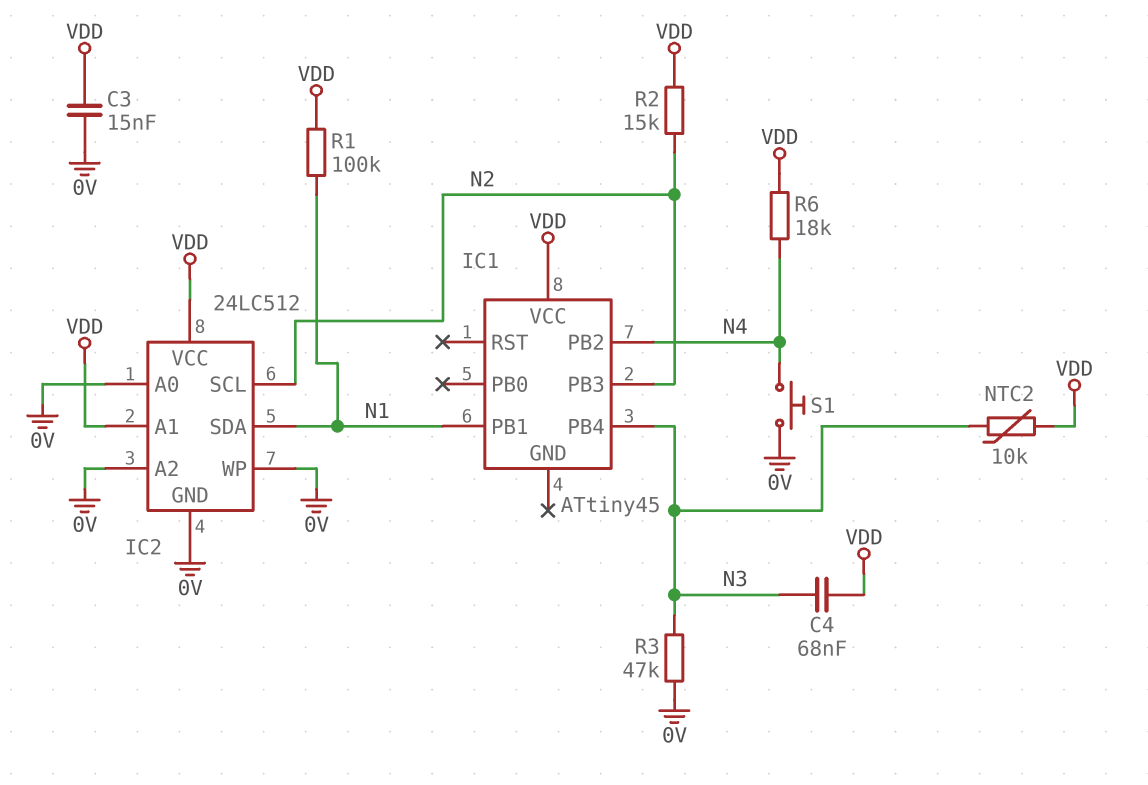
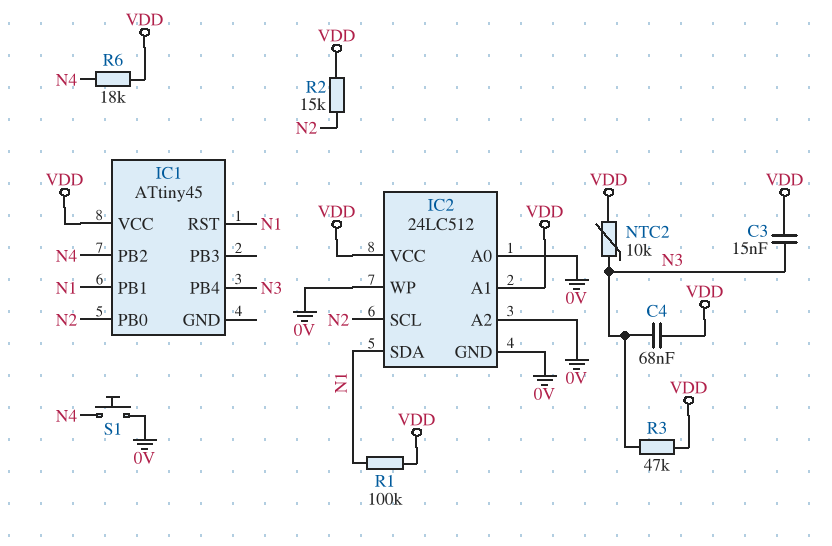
C3: 15nF (0V, VDD) -> 15nF (N3, VDD)
IC1 pin PB0: none -> N2
IC1 pin PB3: N2 -> none
IC1 pin RST: none -> N1
R3: 47k (0V, N3) -> 47k (N3, VDD)

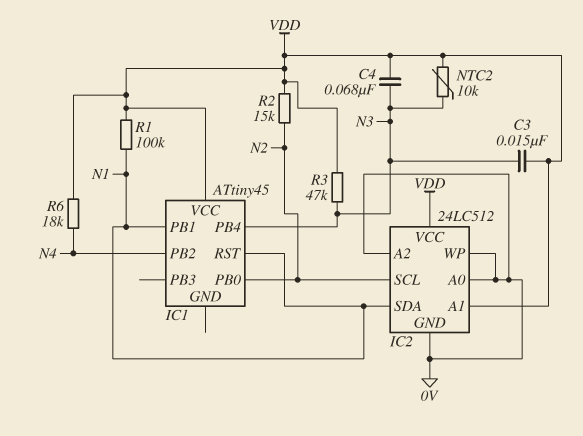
S1: button (0V, N4) -> none

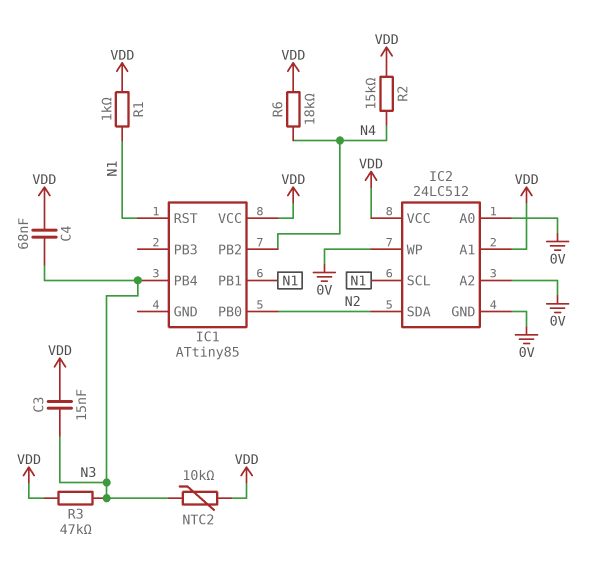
IC1: ATtiny45 -> ATtiny85
IC2 pin SCL: N2 -> N1
IC2 pin SDA: N1 -> N2
R1: 100k (N1, VDD) -> 1k (N1, VDD)
R2: 15k (N2, VDD) -> 15k (N4, VDD)

